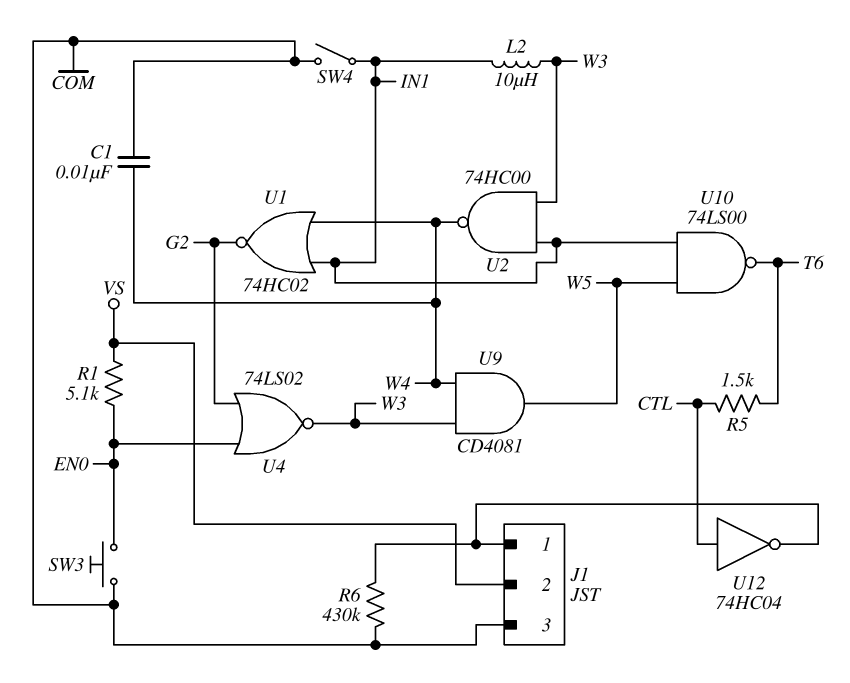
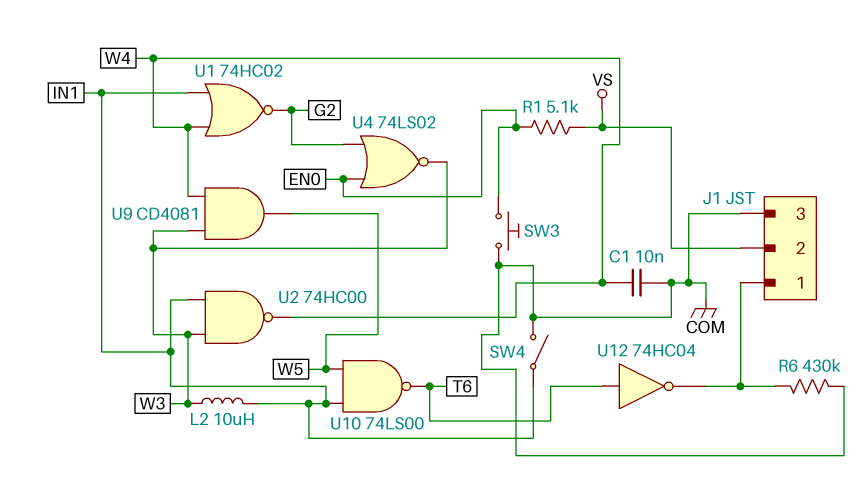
R5: 1.5k (CTL, T6) -> none
U12: NOT 74HC04 (in CTL, out J1/1) -> NOT 74HC04 (in T6, out J1/1)

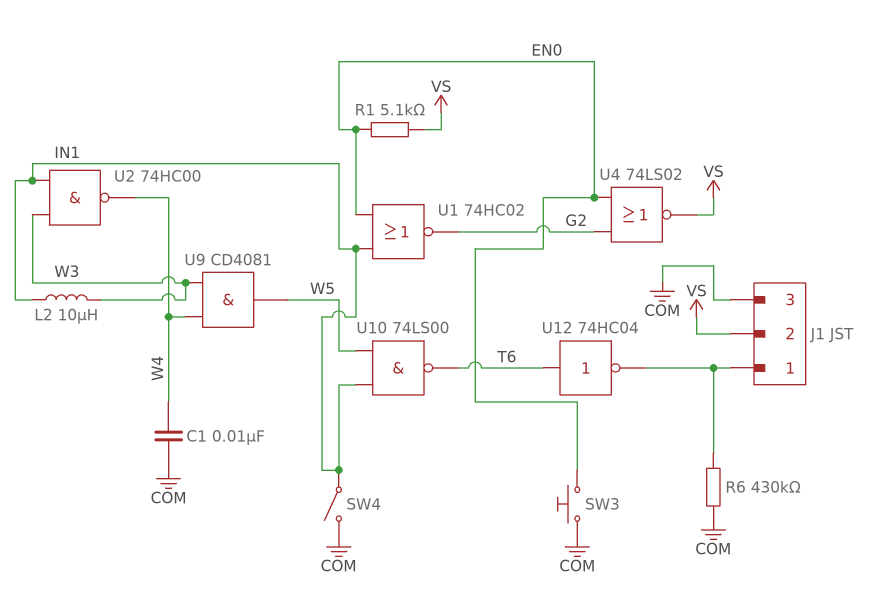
U1: NOR 74HC02 (in IN1, in W4, out G2) -> NOR 74HC02 (in EN0, in IN1, out G2)
U4: NOR 74LS02 (in EN0, in G2, out W3) -> NOR 74LS02 (in EN0, in G2, out VS)

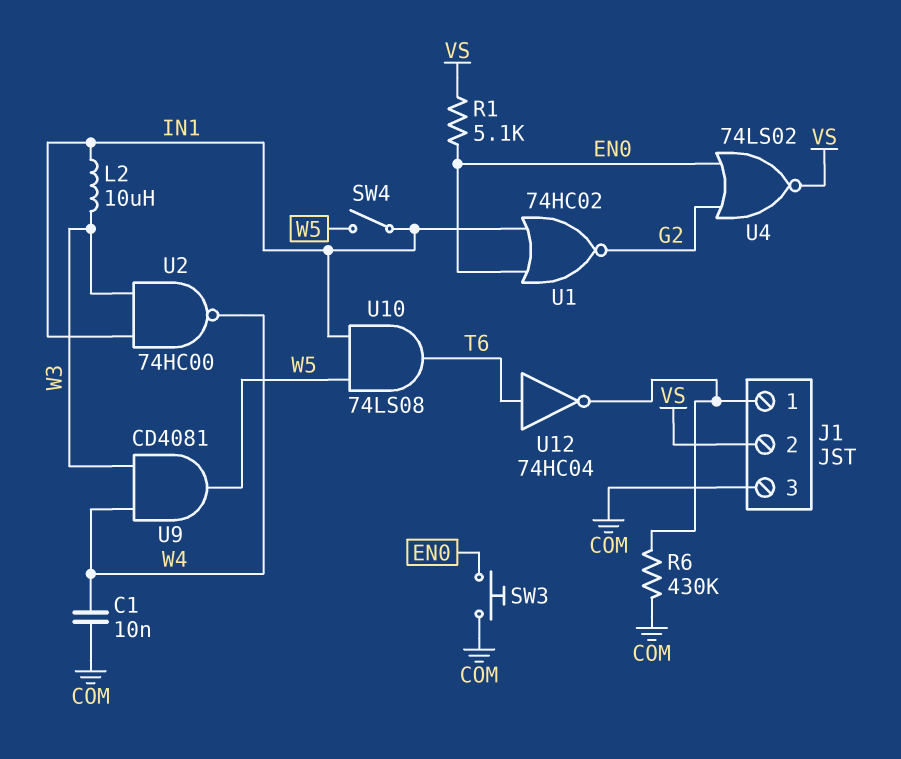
SW4: switch (COM, IN1) -> switch (IN1, W5)
U10: NAND 74LS00 (in IN1, in W5, out T6) -> AND 74LS08 (in IN1, in W5, out T6)

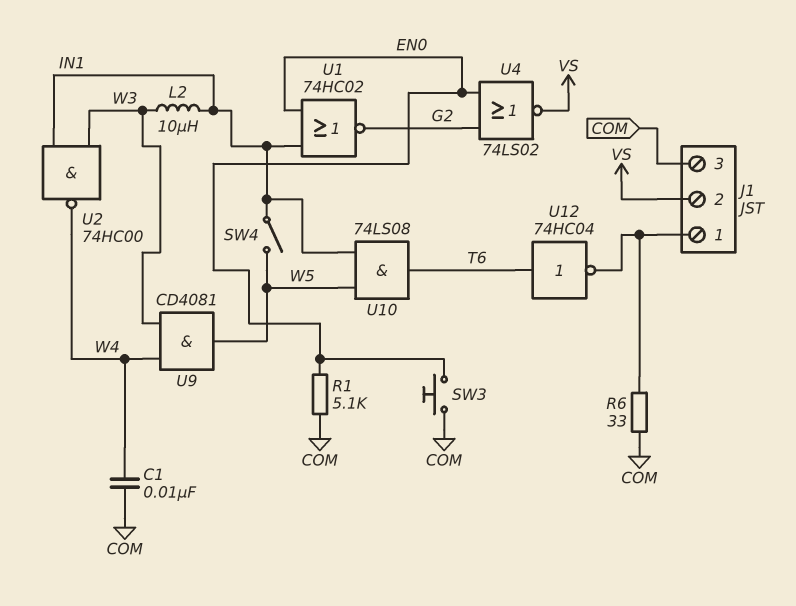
R1: 5.1k (EN0, VS) -> 5.1k (COM, EN0)
R6: 430k (COM, J1/1) -> 33 (COM, J1/1)

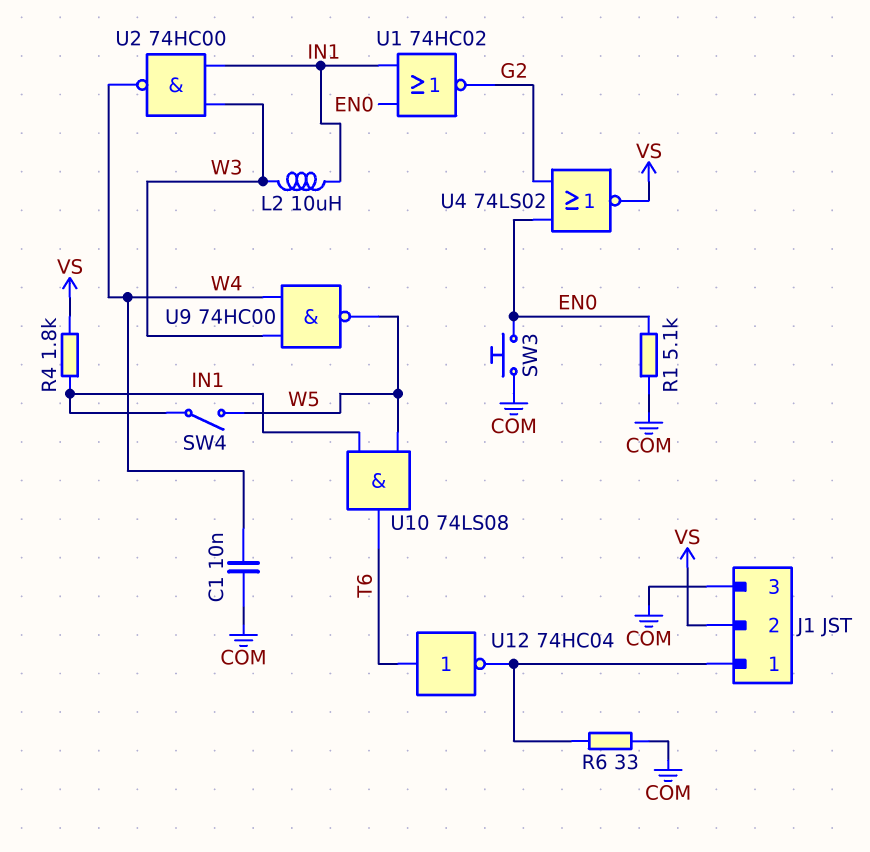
R4: none -> 1.8k (IN1, VS)
U9: AND CD4081 (in W3, in W4, out W5) -> NAND 74HC00 (in W3, in W4, out W5)

